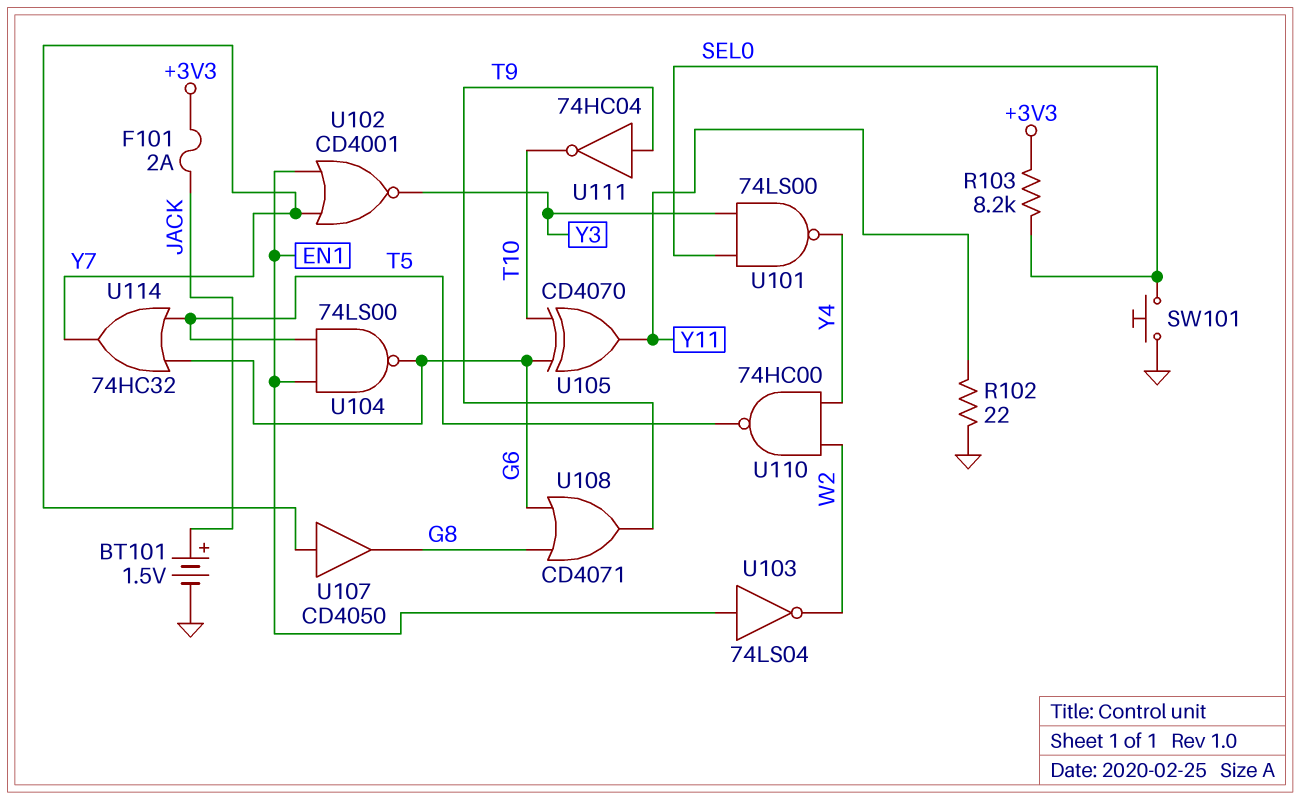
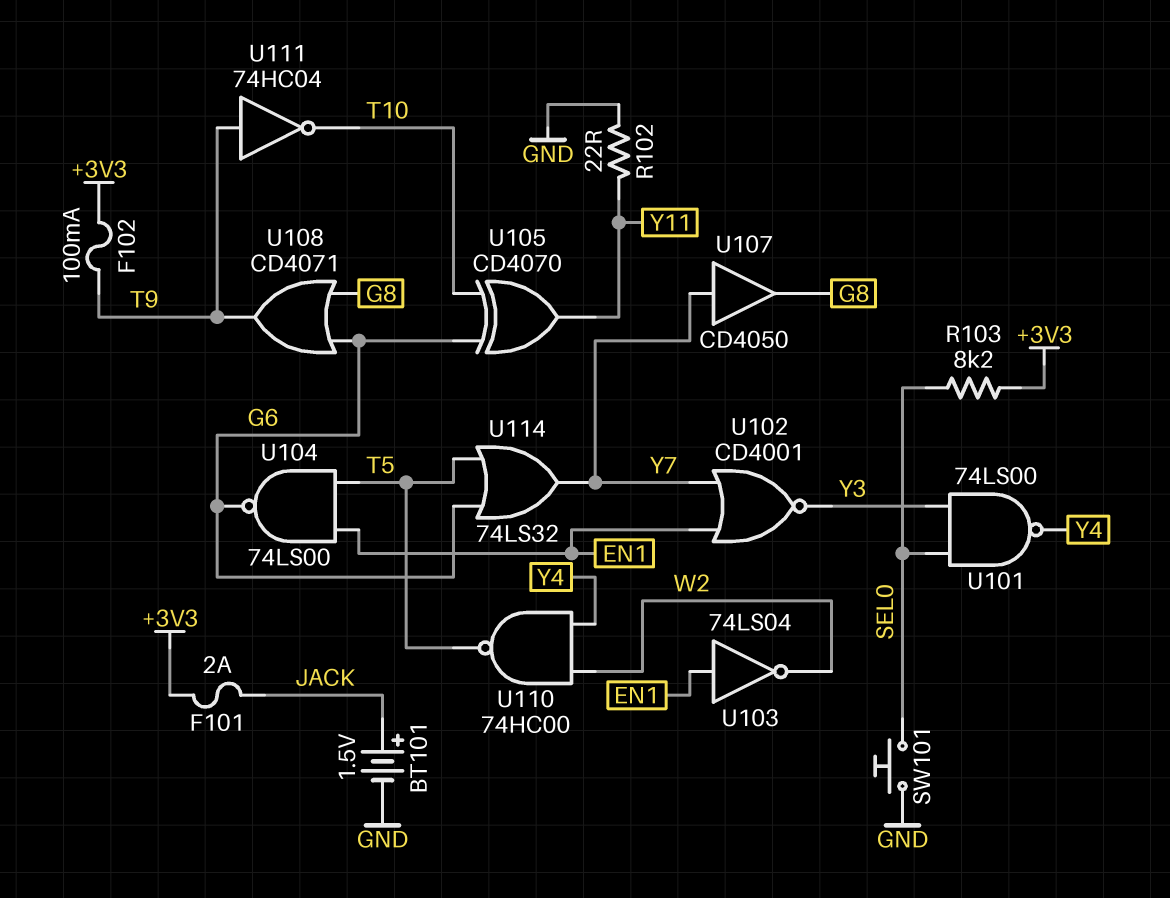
F102: none -> 100mA (+3V3, T9)
U114: OR 74HC32 (in G6, in T5, out Y7) -> OR 74LS32 (in G6, in T5, out Y7)

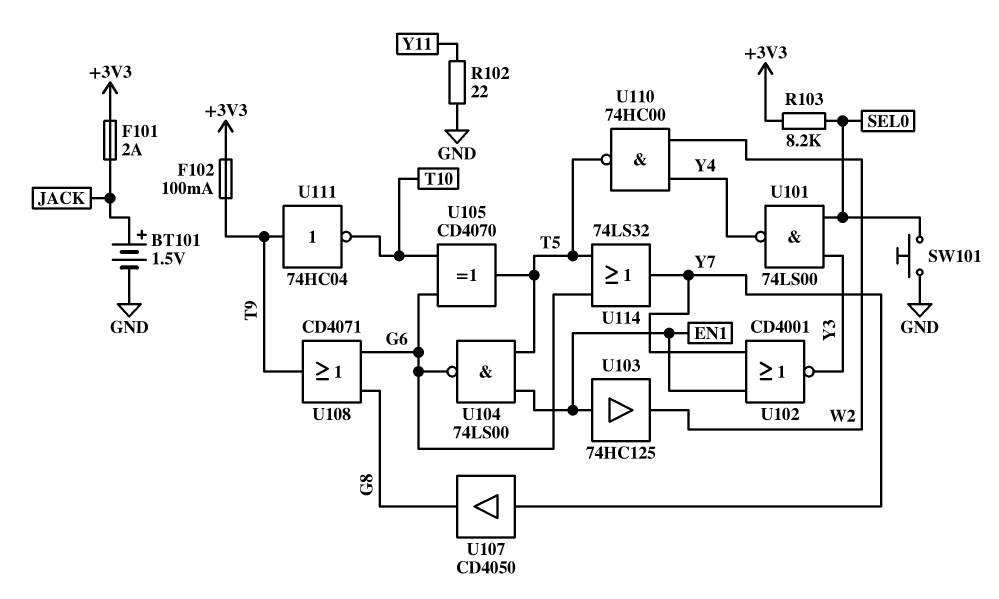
U103: NOT 74LS04 (in EN1, out W2) -> buffer 74HC125 (in EN1, out W2)
U105: XOR CD4070 (in G6, in T10, out Y11) -> XOR CD4070 (in G6, in T10, out T5)

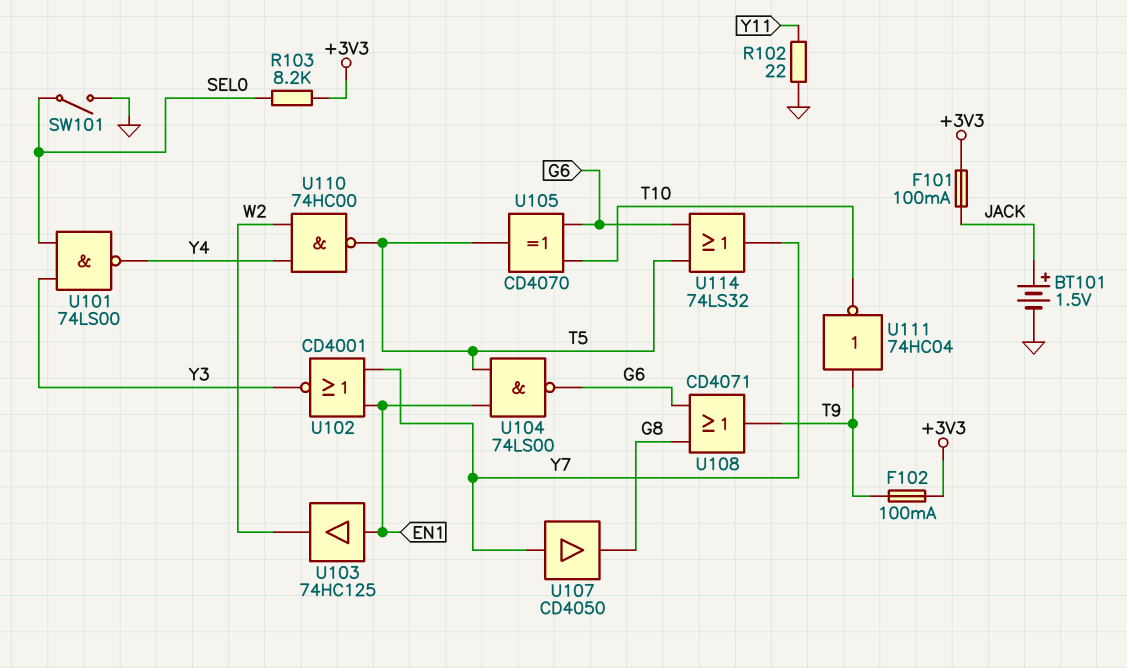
F101: 2A (+3V3, JACK) -> 100mA (+3V3, JACK)
SW101: button (GND, SEL0) -> switch (GND, SEL0)

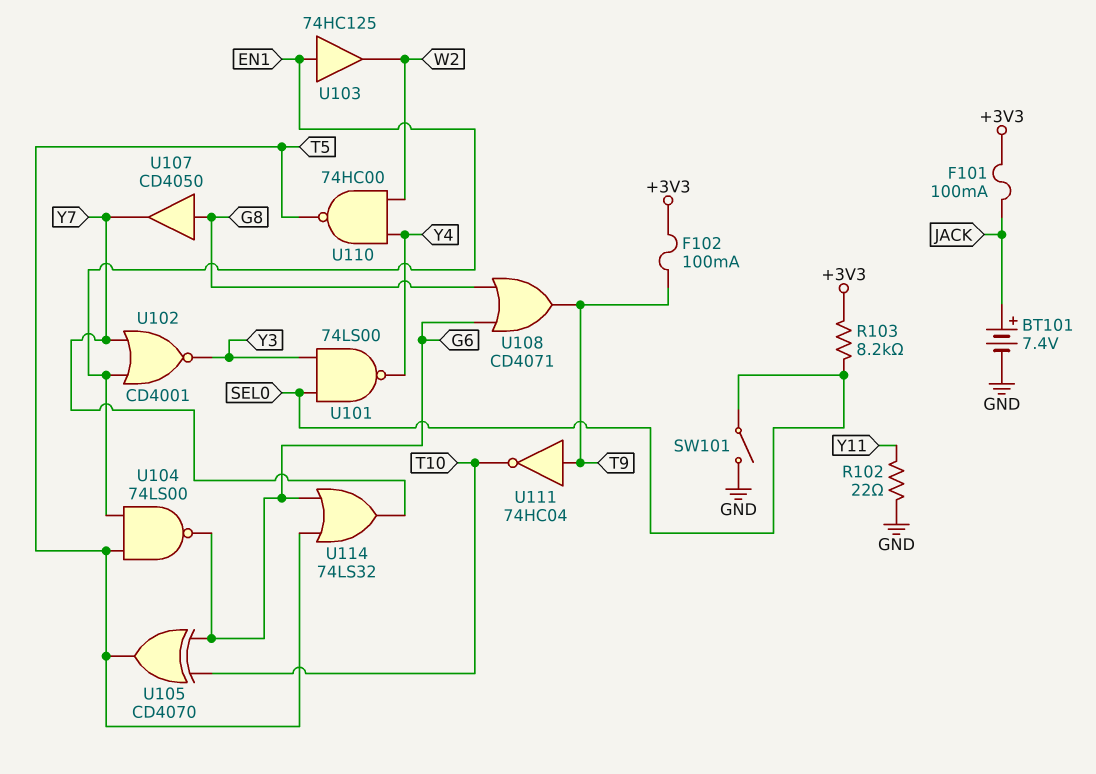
BT101: 1.5V (plus JACK, minus GND) -> 7.4V (plus JACK, minus GND)
U107: buffer CD4050 (in Y7, out G8) -> buffer CD4050 (in G8, out Y7)

